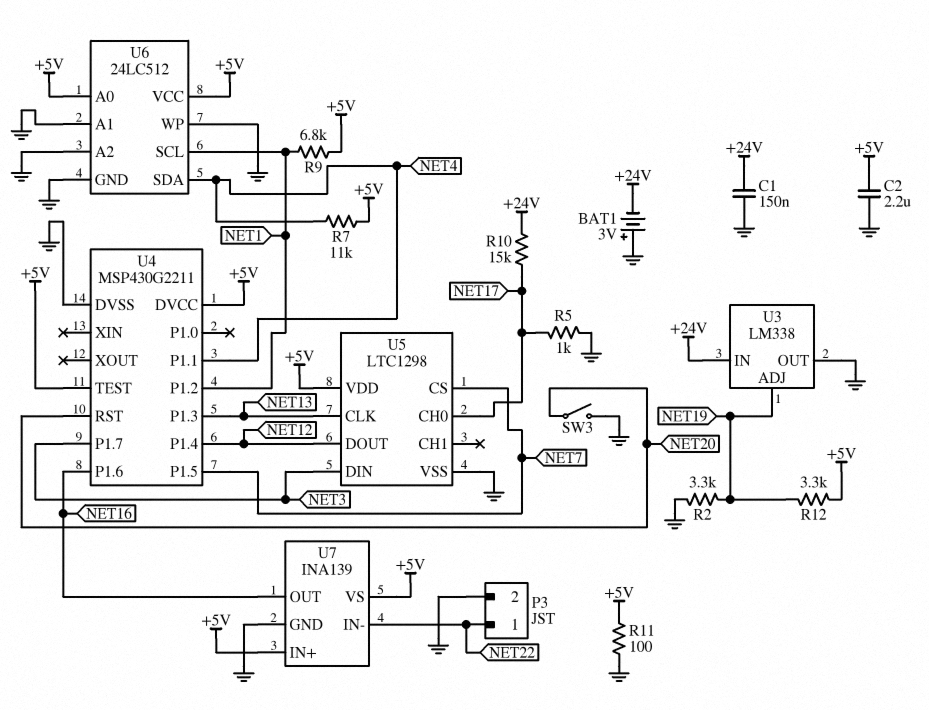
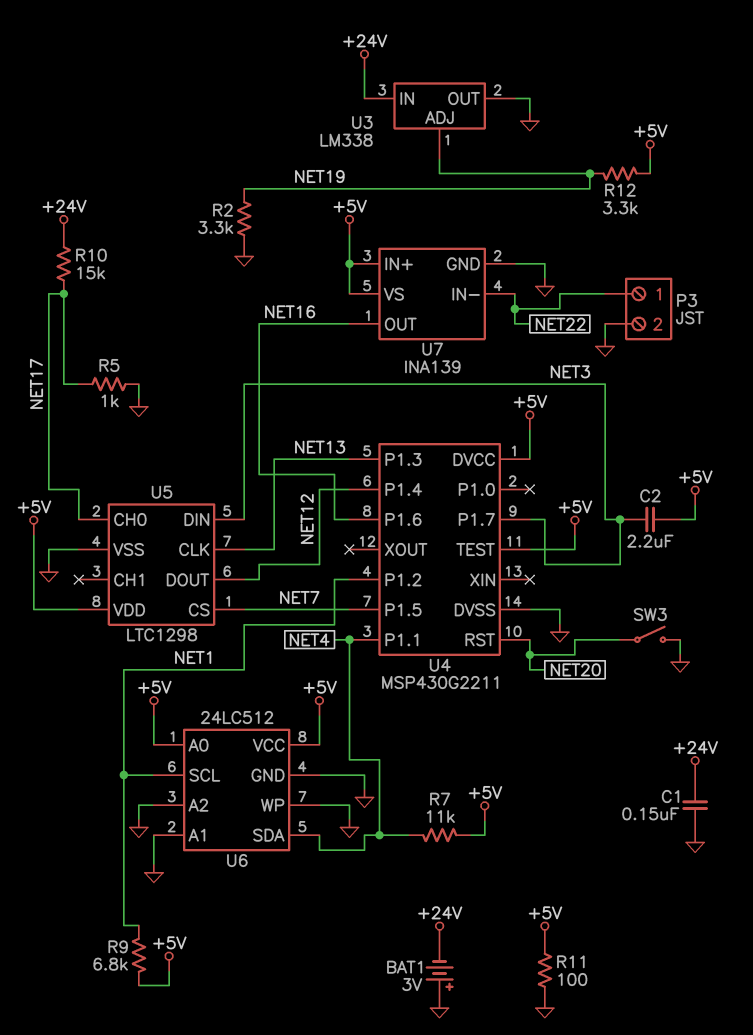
C2: 2.2uF (+5V, GND) -> 2.2uF (+5V, NET3)

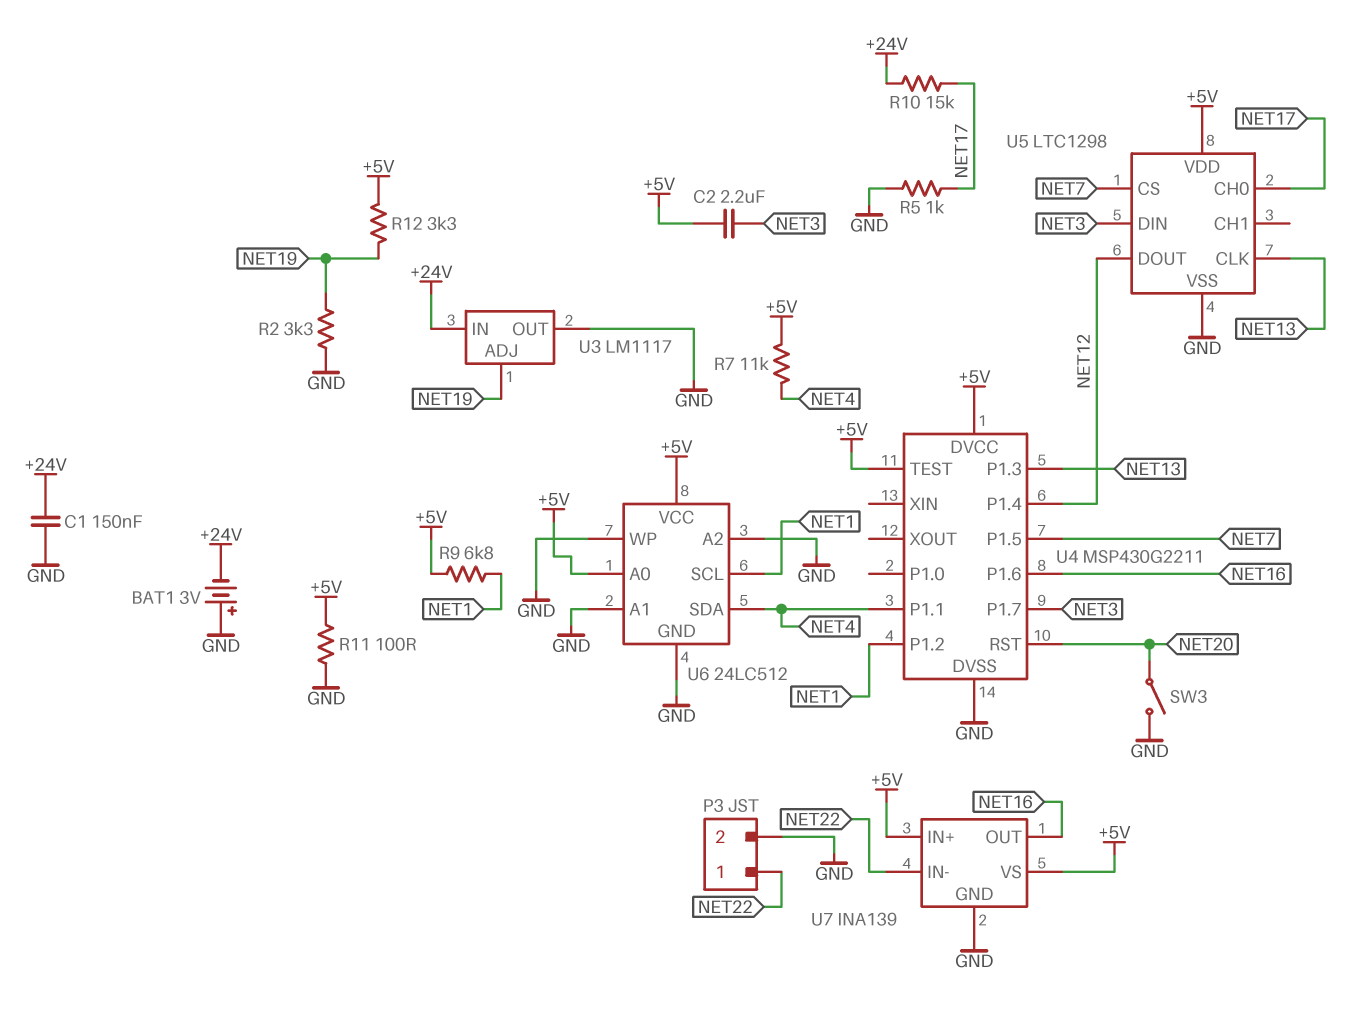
U3: LM338 -> LM1117

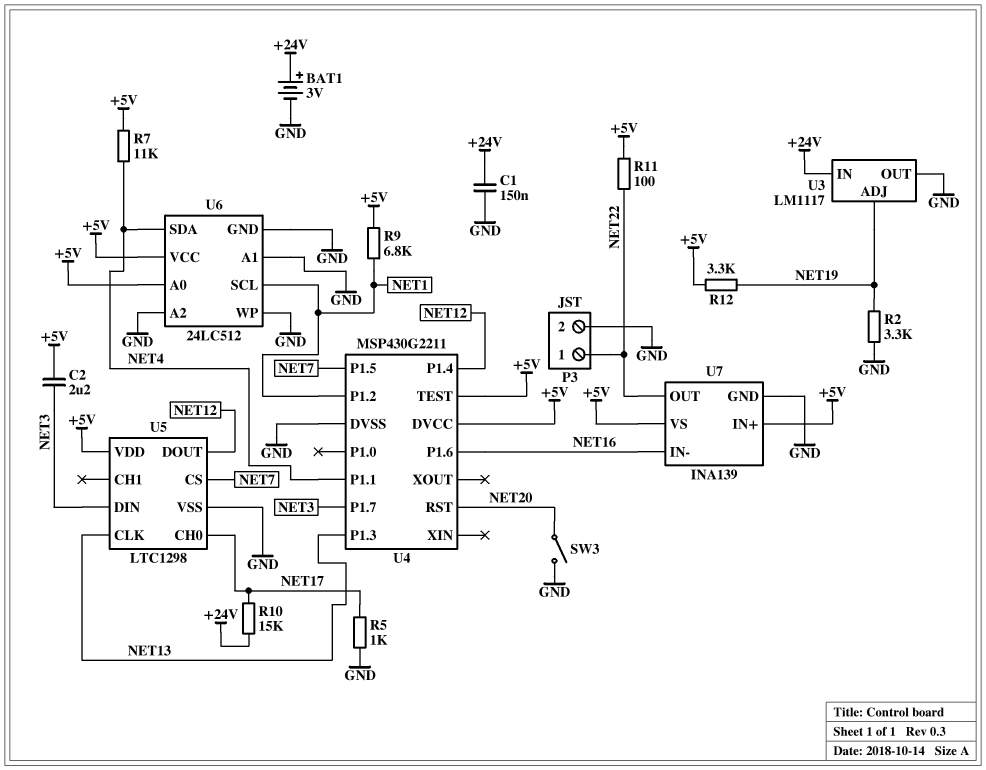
BAT1: 3V (plus GND, minus +24V) -> 3V (plus +24V, minus GND)
R11: 100 (+5V, GND) -> 100 (+5V, NET22)
U7 pin IN-: NET22 -> NET16
U7 pin OUT: NET16 -> NET22

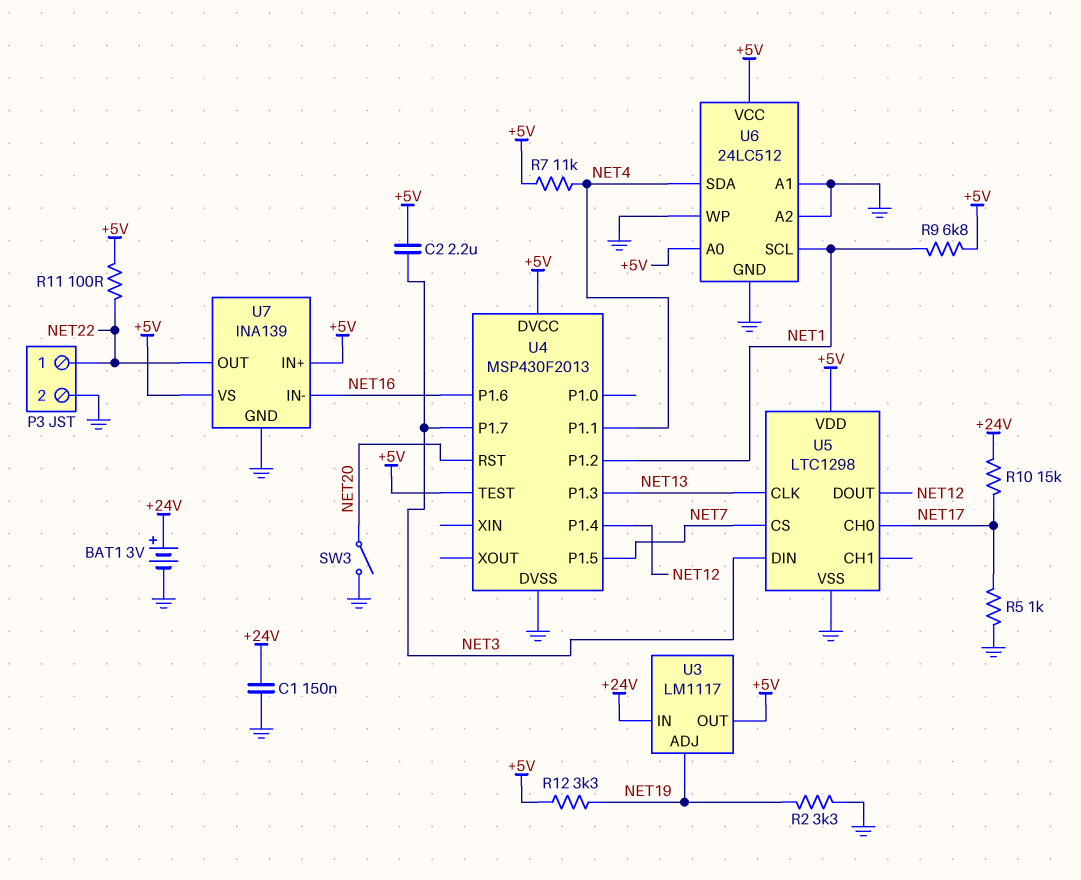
U3 pin OUT: GND -> +5V
U4: MSP430G2211 -> MSP430F2013

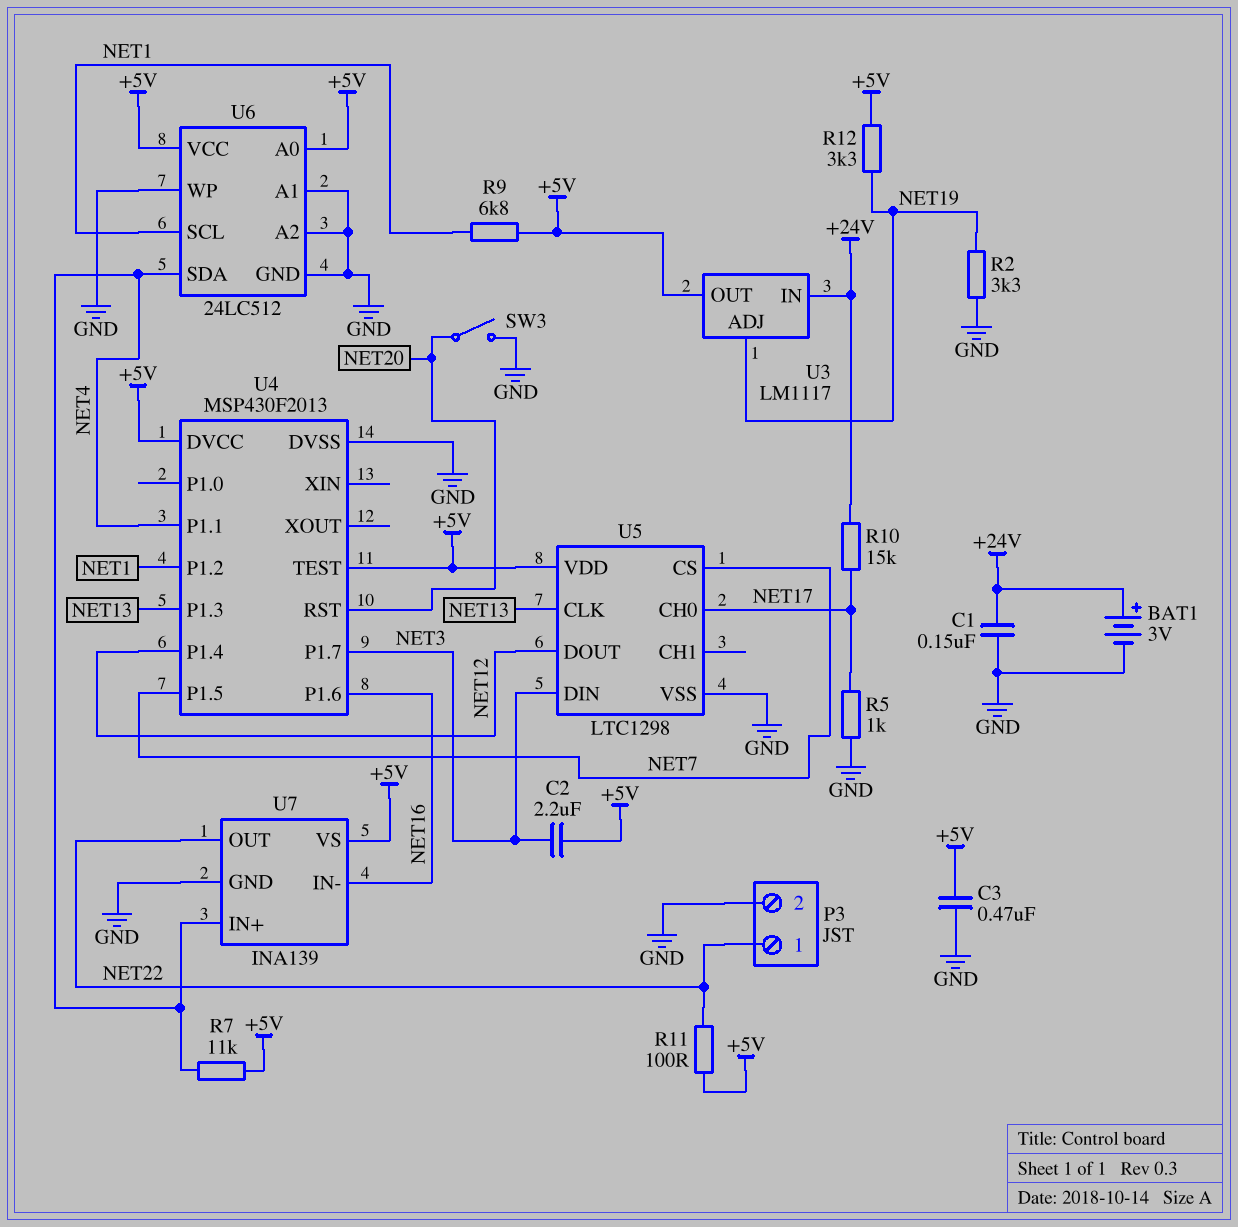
C3: none -> 470nF (+5V, GND)
U7 pin IN+: +5V -> NET4

